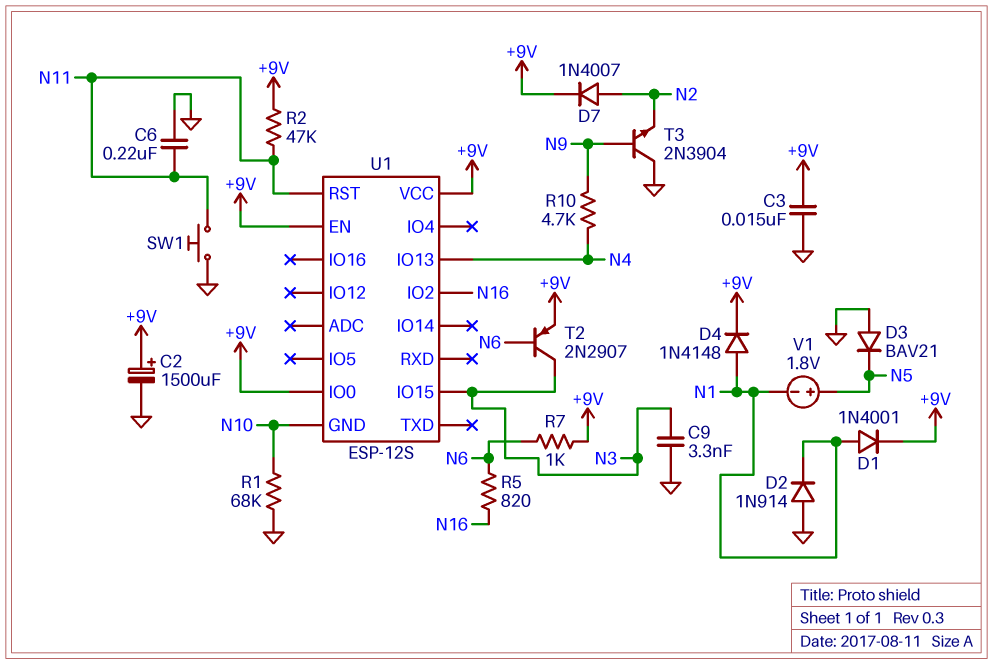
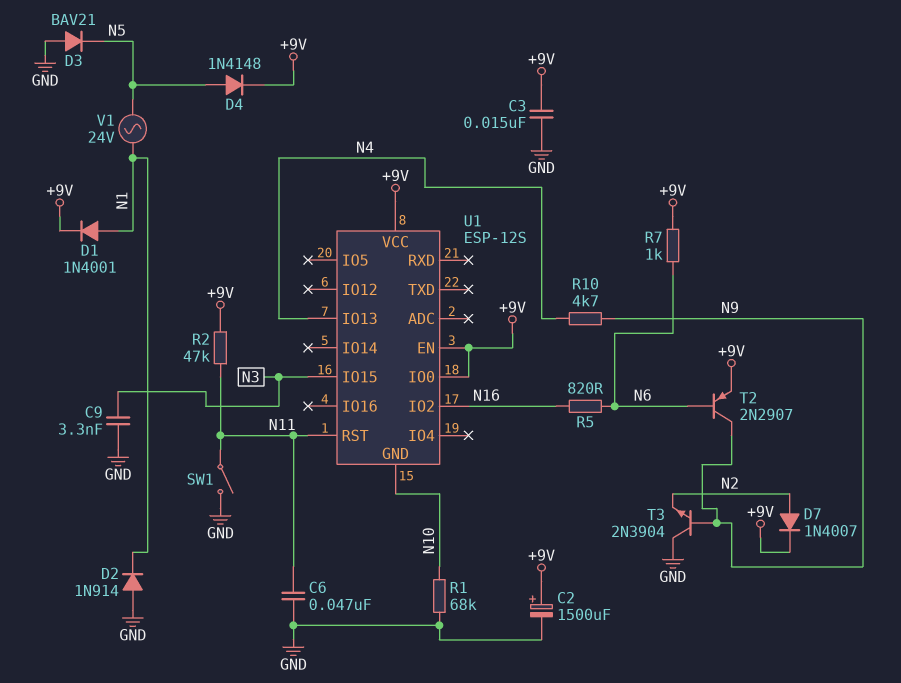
C6: 220nF (GND, N11) -> 47nF (GND, N11)
D4: diode 1N4148 (A N1, K +9V) -> diode 1N4148 (A N5, K +9V)
SW1: button (GND, N11) -> switch (GND, N11)
T2: PNP 2N2907 (B N6, C N3, E +9V) -> PNP 2N2907 (B N6, C N9, E +9V)
V1: 1.8V (plus N5, minus N1) -> AC 24V (N1, N5)

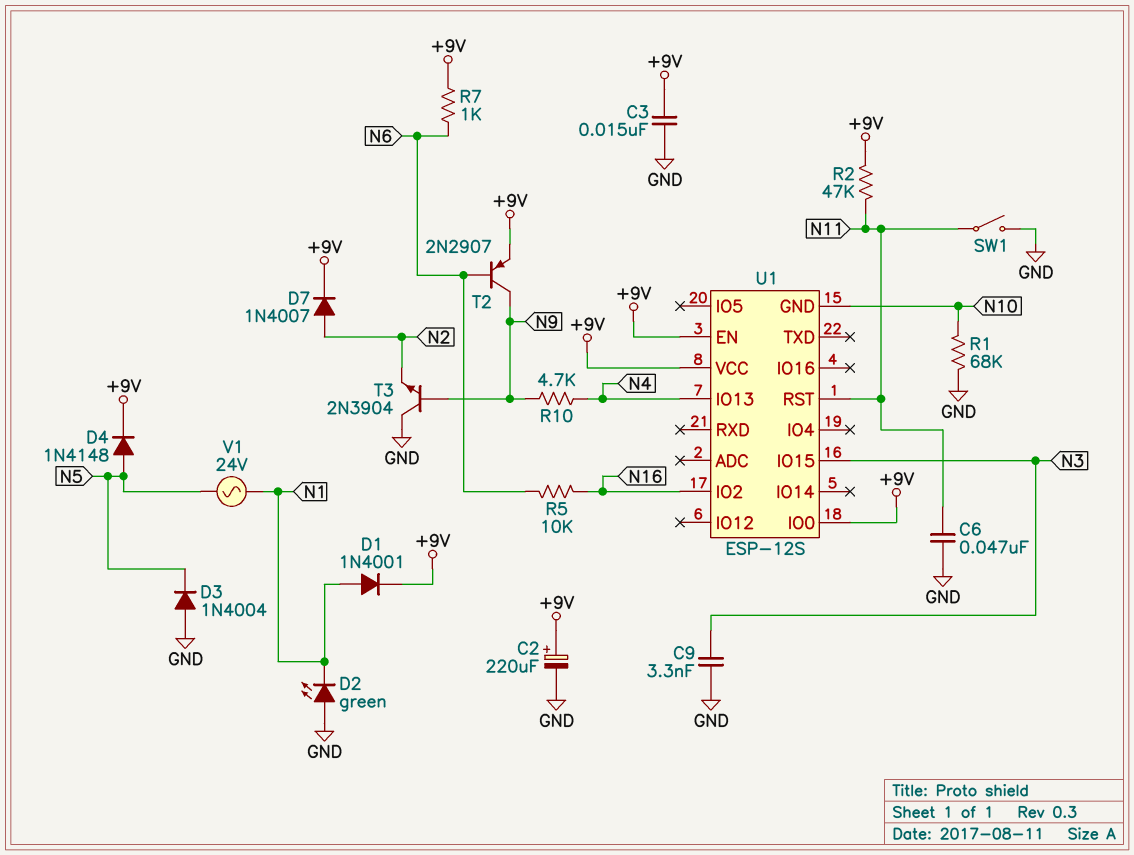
C2: 1500uF (plus +9V, minus GND) -> 220uF (plus +9V, minus GND)
D2: diode 1N914 (A GND, K N1) -> LED green (A GND, K N1)
D3: diode BAV21 (A GND, K N5) -> diode 1N4004 (A GND, K N5)
R5: 820 (N6, N16) -> 10k (N6, N16)

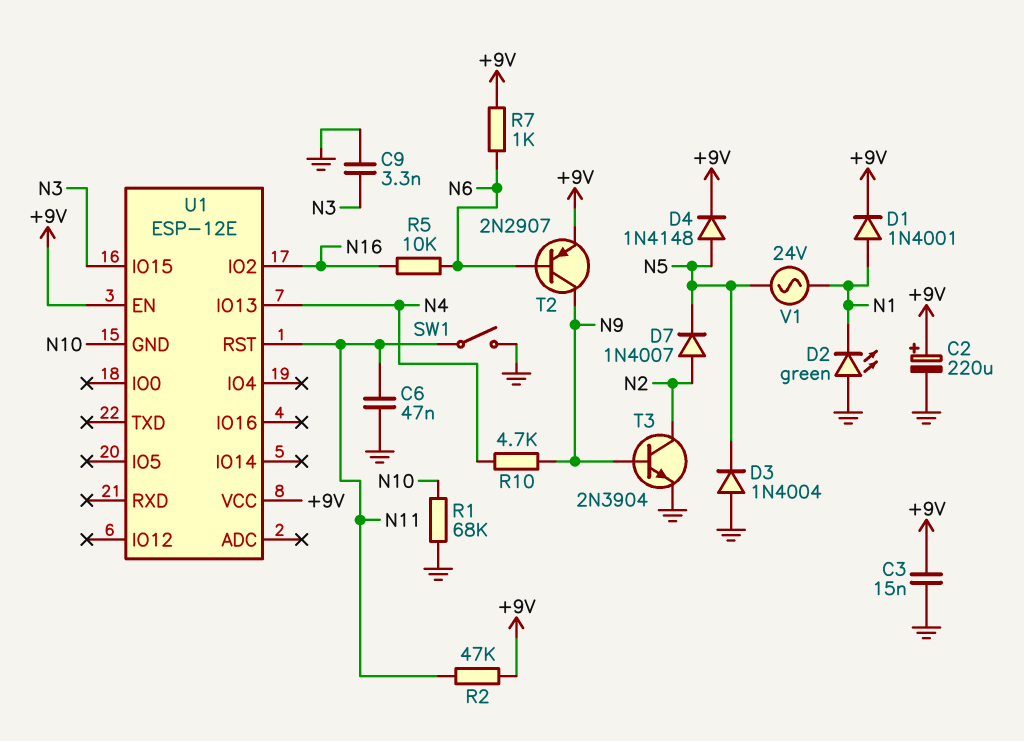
D7: diode 1N4007 (A N2, K +9V) -> diode 1N4007 (A N2, K N5)
T3: NPN 2N3904 (B N9, C GND, E N2) -> NPN 2N3904 (B N9, C N2, E GND)
U1: ESP-12S -> ESP-12E
U1 pin IO0: +9V -> none

